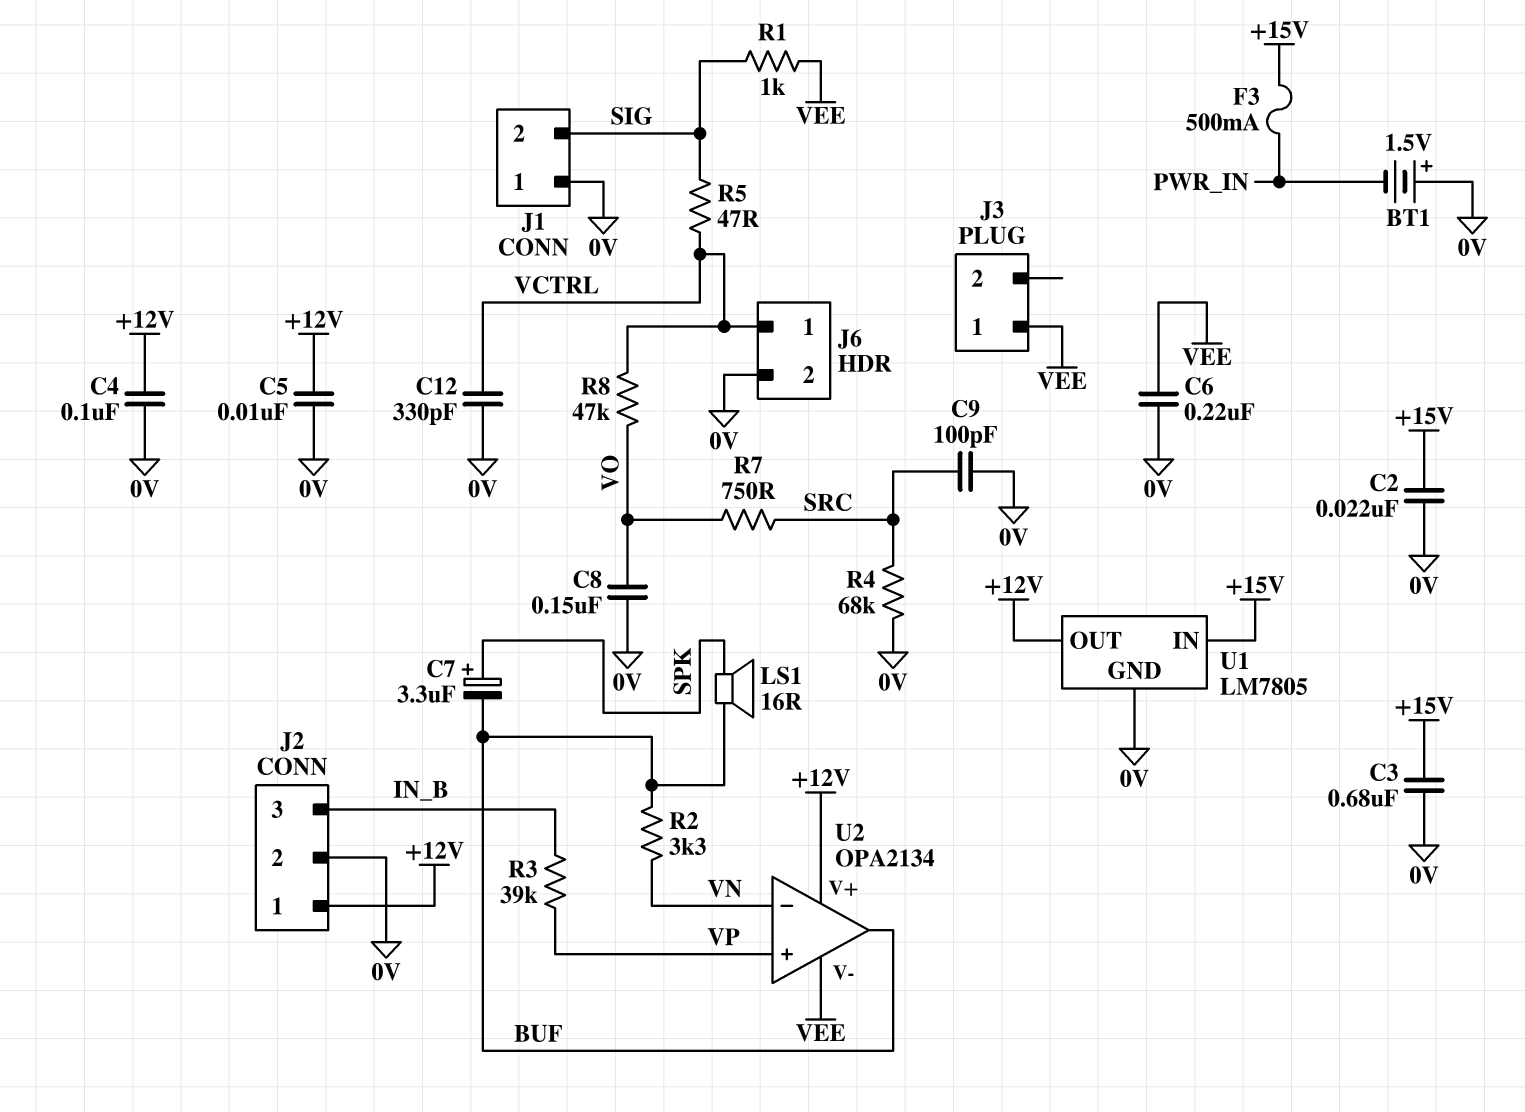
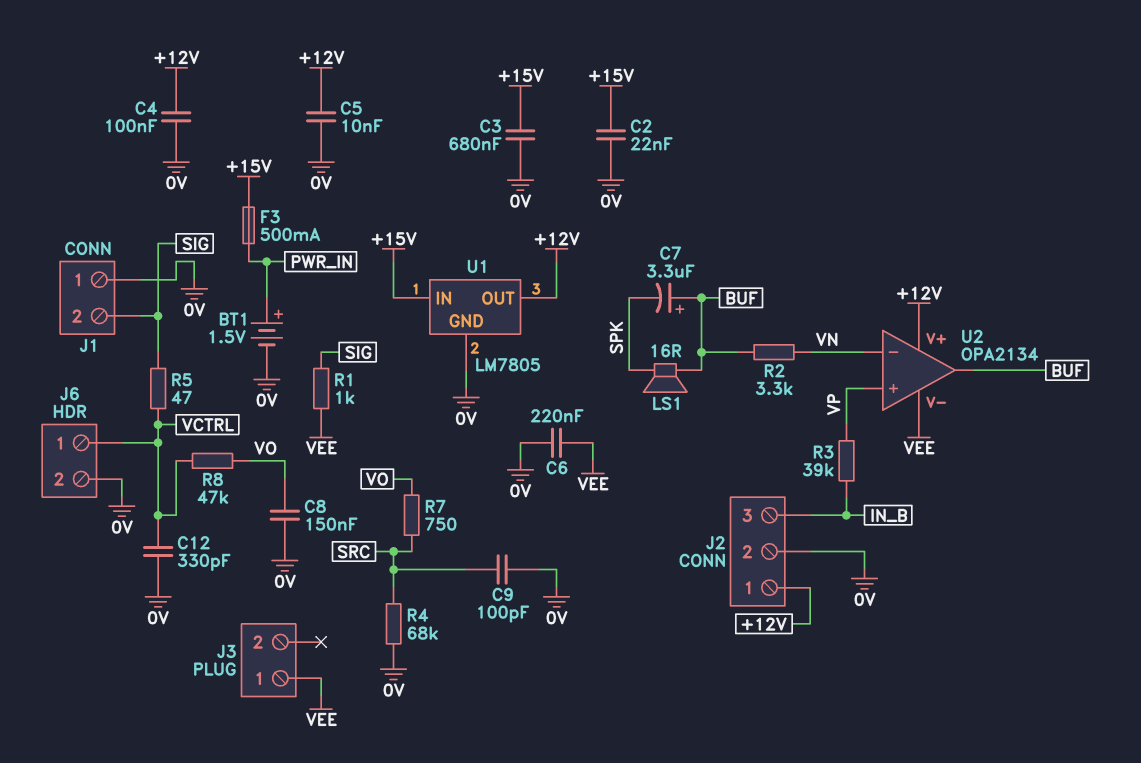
BT1: 1.5V (plus 0V, minus PWR_IN) -> 1.5V (plus PWR_IN, minus 0V)
C7: 3.3uF (plus SPK, minus BUF) -> 3.3uF (plus BUF, minus SPK)

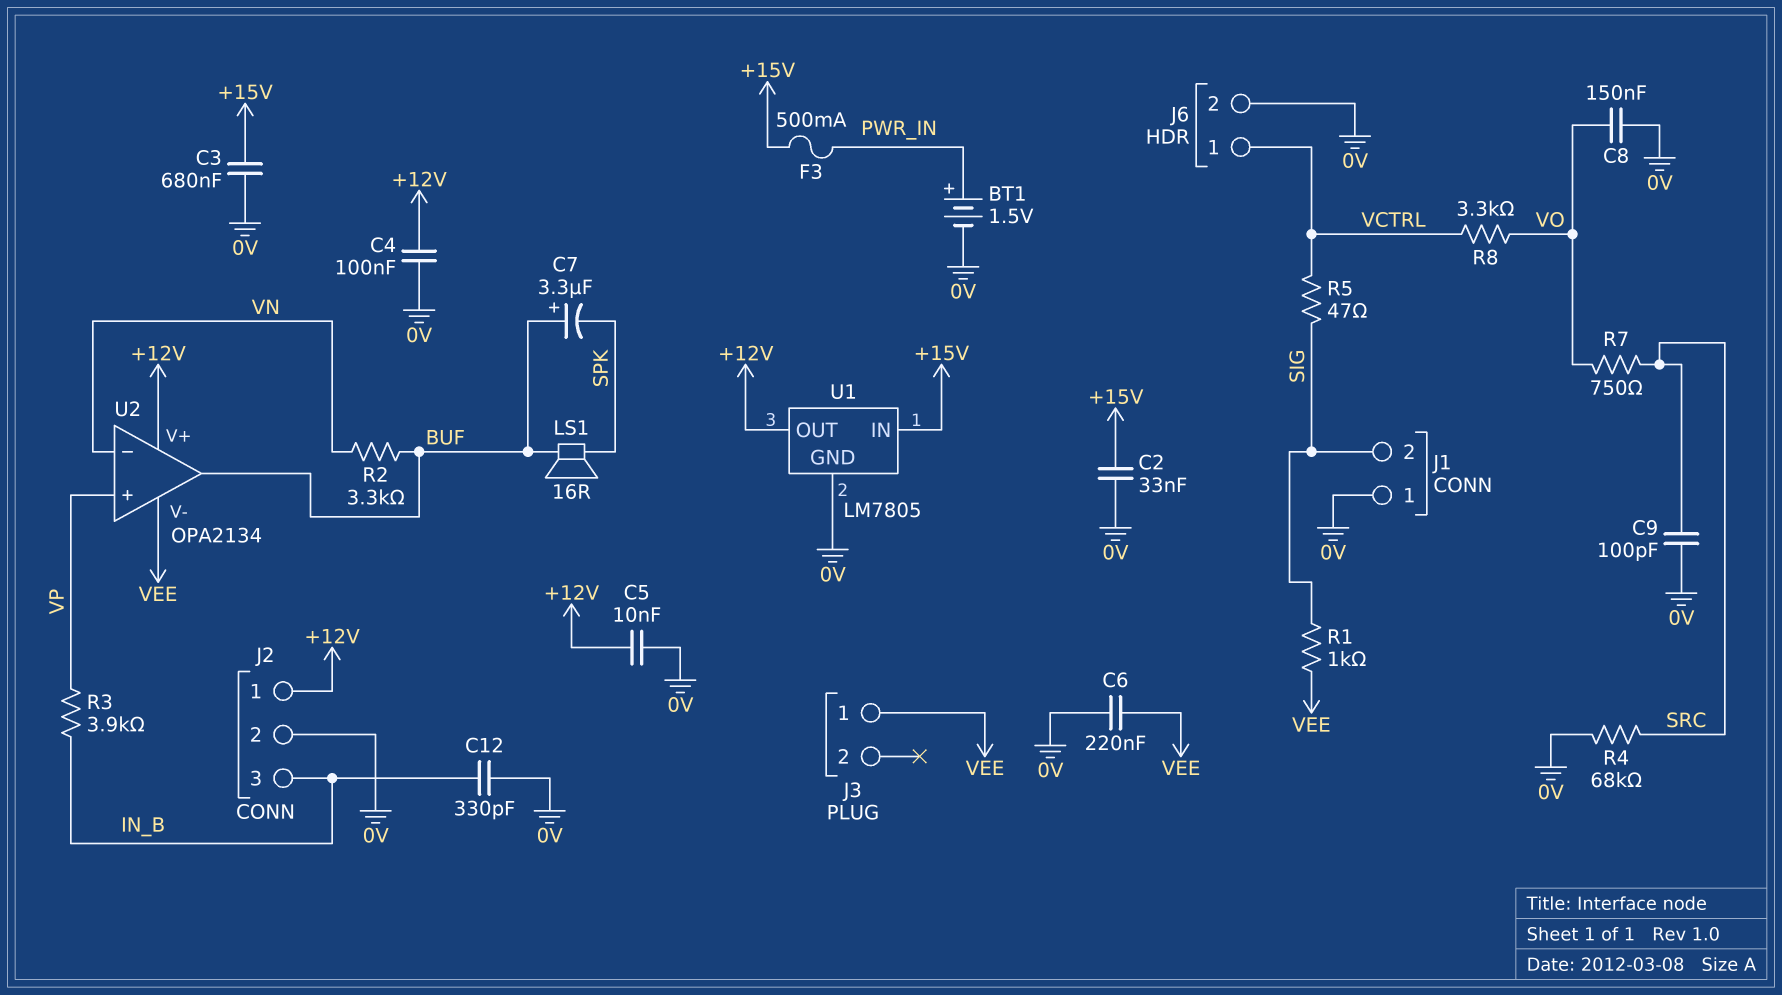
C2: 22nF (+15V, 0V) -> 33nF (+15V, 0V)
C12: 330pF (0V, VCTRL) -> 330pF (0V, IN_B)
R3: 39k (IN_B, VP) -> 3.9k (IN_B, VP)
R8: 47k (VCTRL, VO) -> 3.3k (VCTRL, VO)

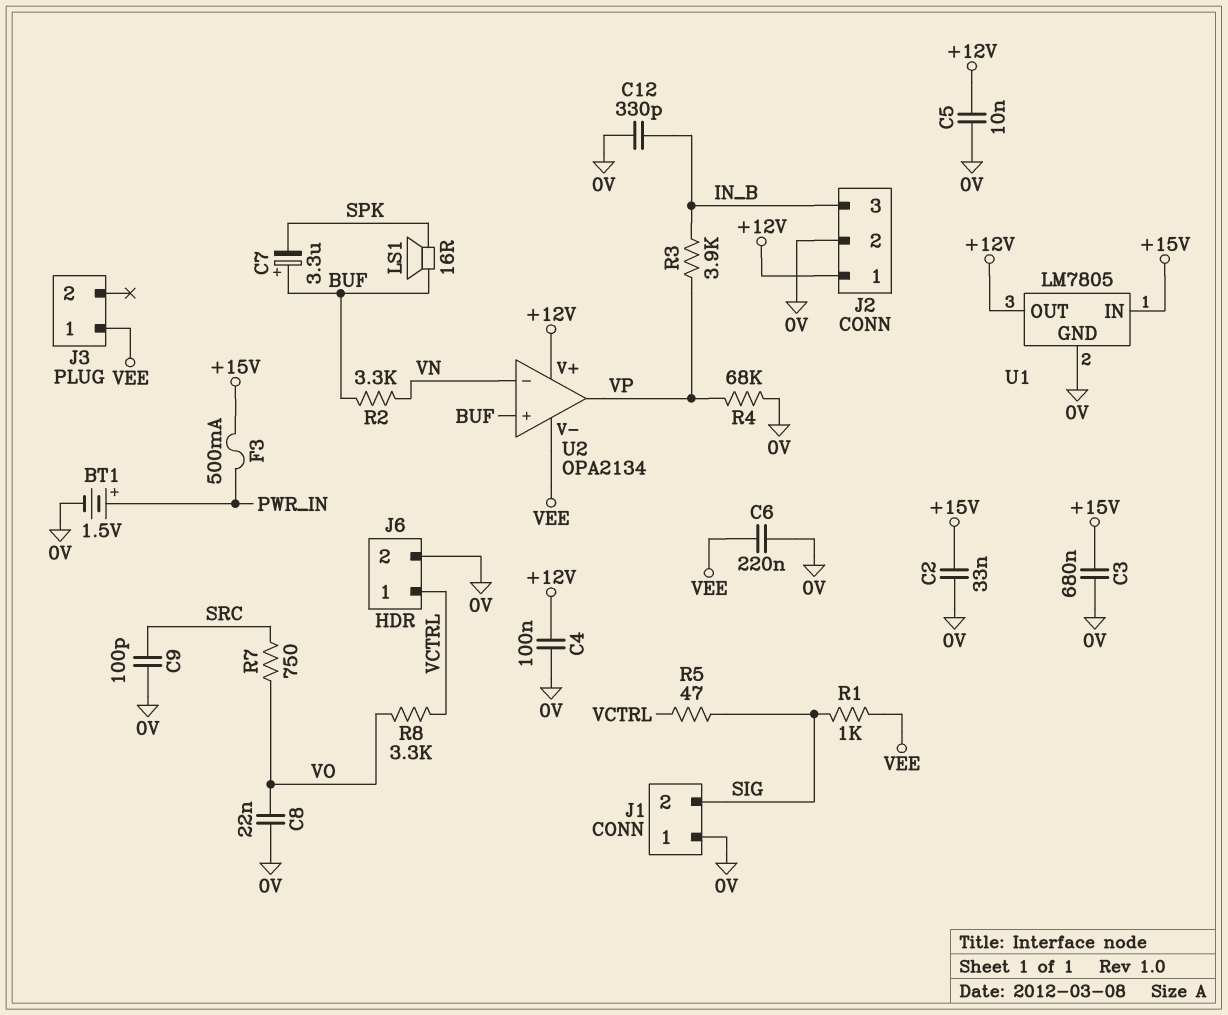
C8: 150nF (0V, VO) -> 22nF (0V, VO)
R4: 68k (0V, SRC) -> 68k (0V, VP)
U2 pin in+: VP -> BUF
U2 pin out: BUF -> VP

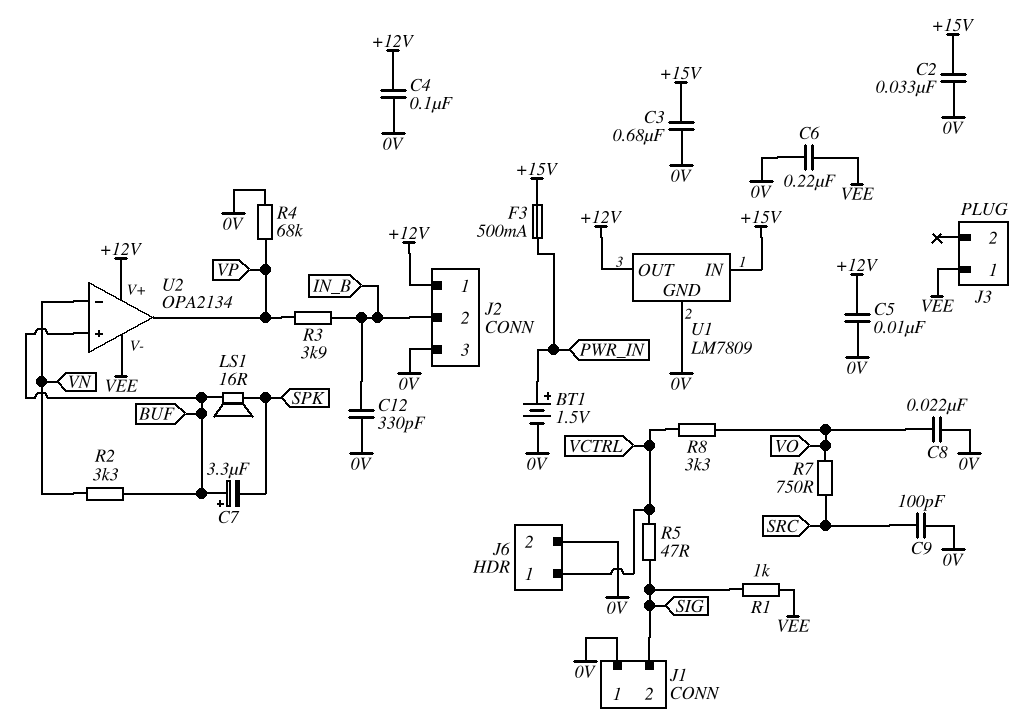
J2 pin 2: 0V -> IN_B
J2 pin 3: IN_B -> 0V
U1: LM7805 -> LM7809

